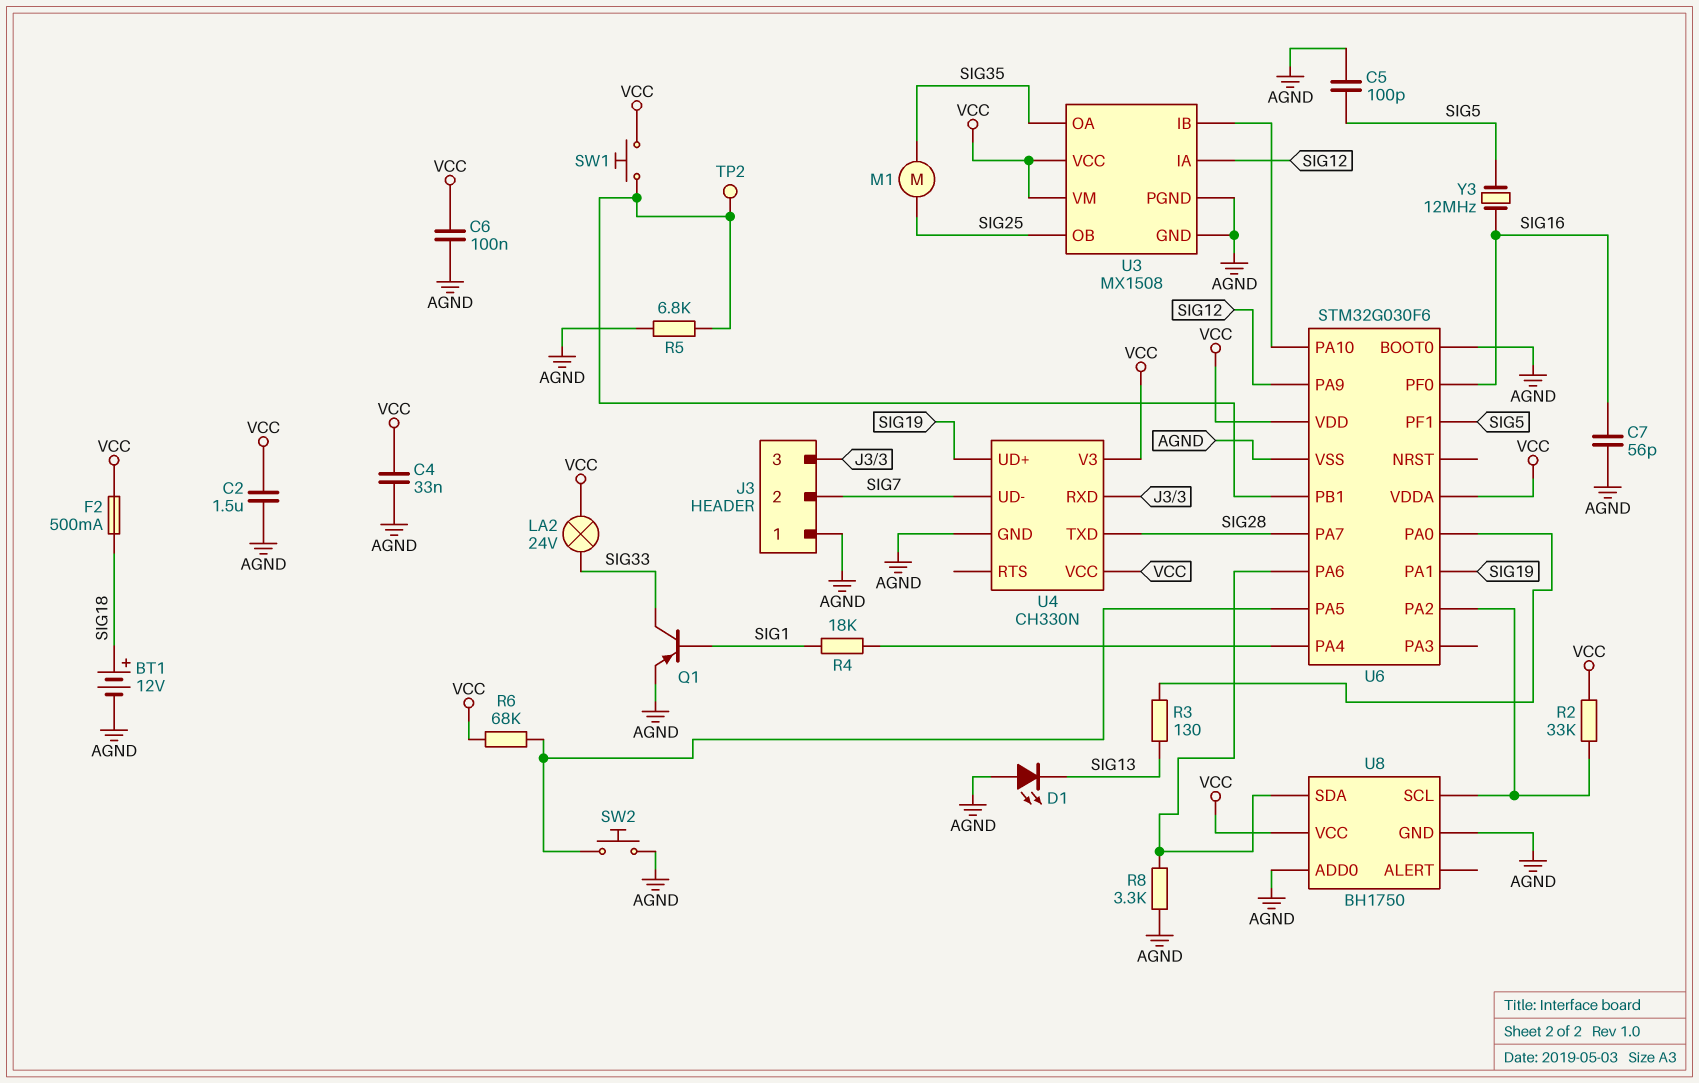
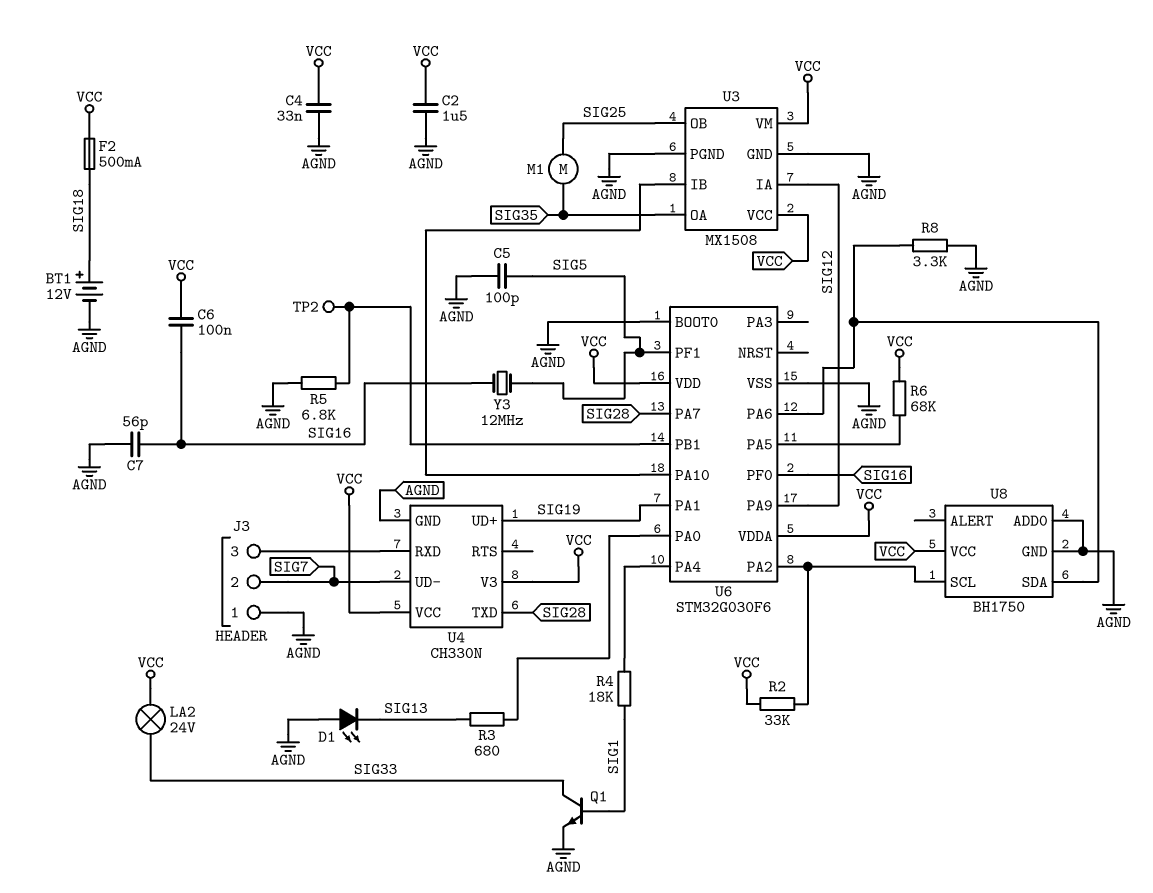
C6: 100nF (AGND, VCC) -> 100nF (SIG16, VCC)
Q1: PNP (B SIG1, C SIG33, E AGND) -> NPN (B SIG1, C SIG33, E AGND)
R3: 130 (SIG13, U6/PA0) -> 680 (SIG13, U6/PA0)
SW1: button (U6/PB1, VCC) -> none
SW2: button (AGND, U6/PA5) -> none

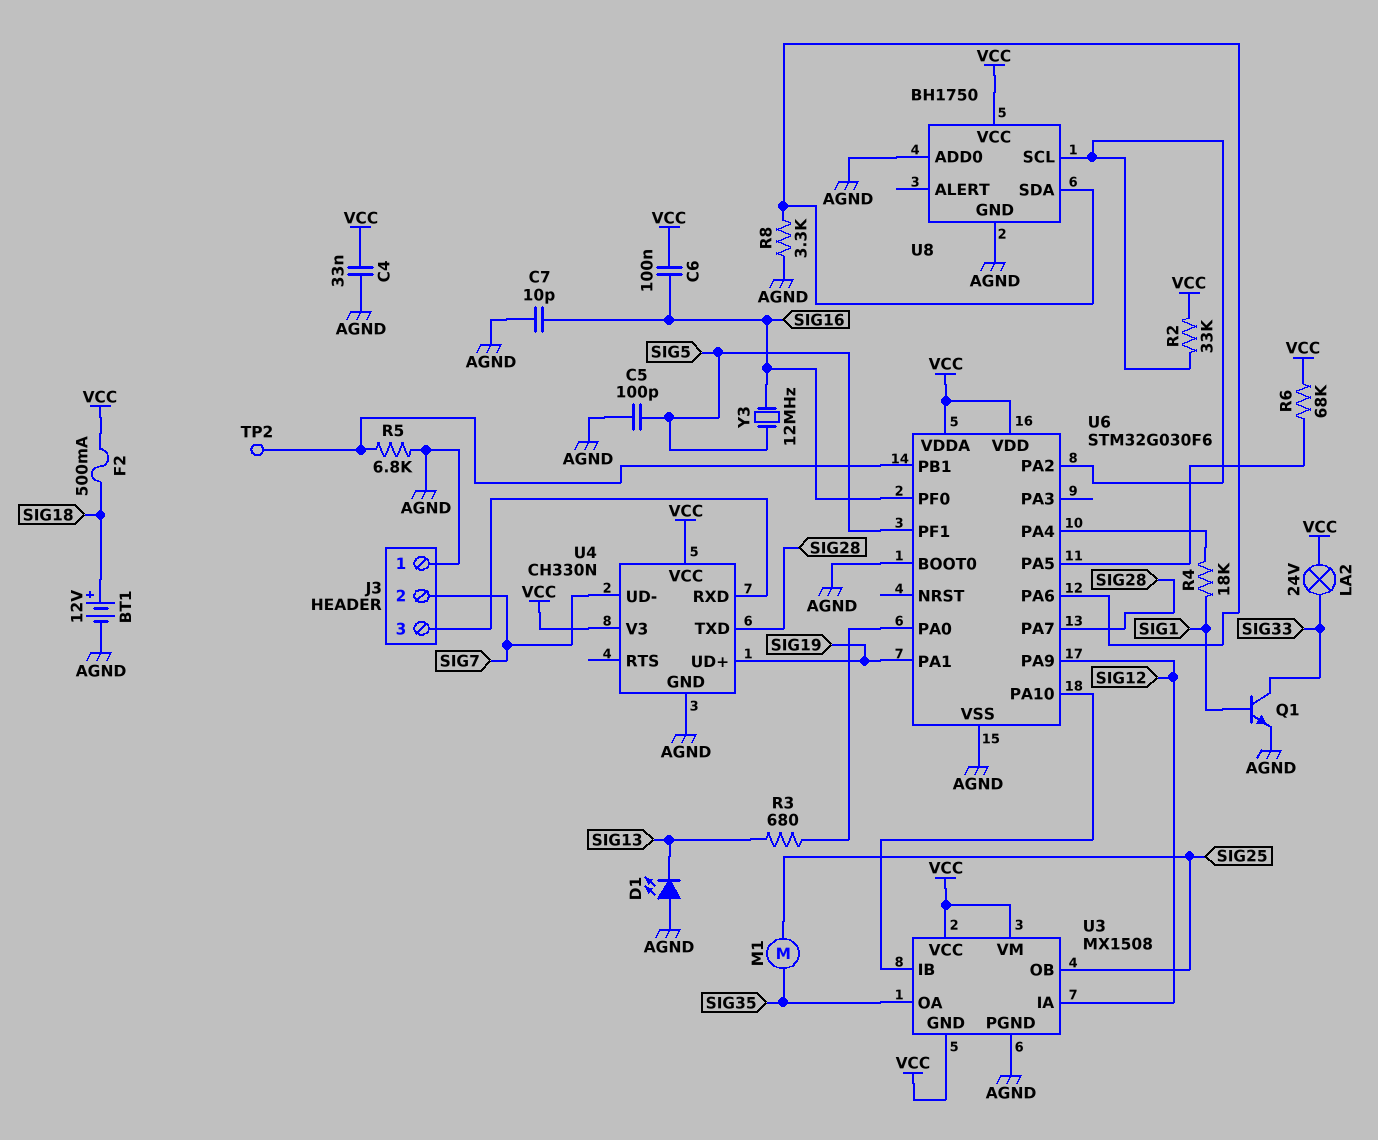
C2: 1.5uF (AGND, VCC) -> none
C7: 56pF (AGND, SIG16) -> 10pF (AGND, SIG16)
U3 pin GND: AGND -> VCC

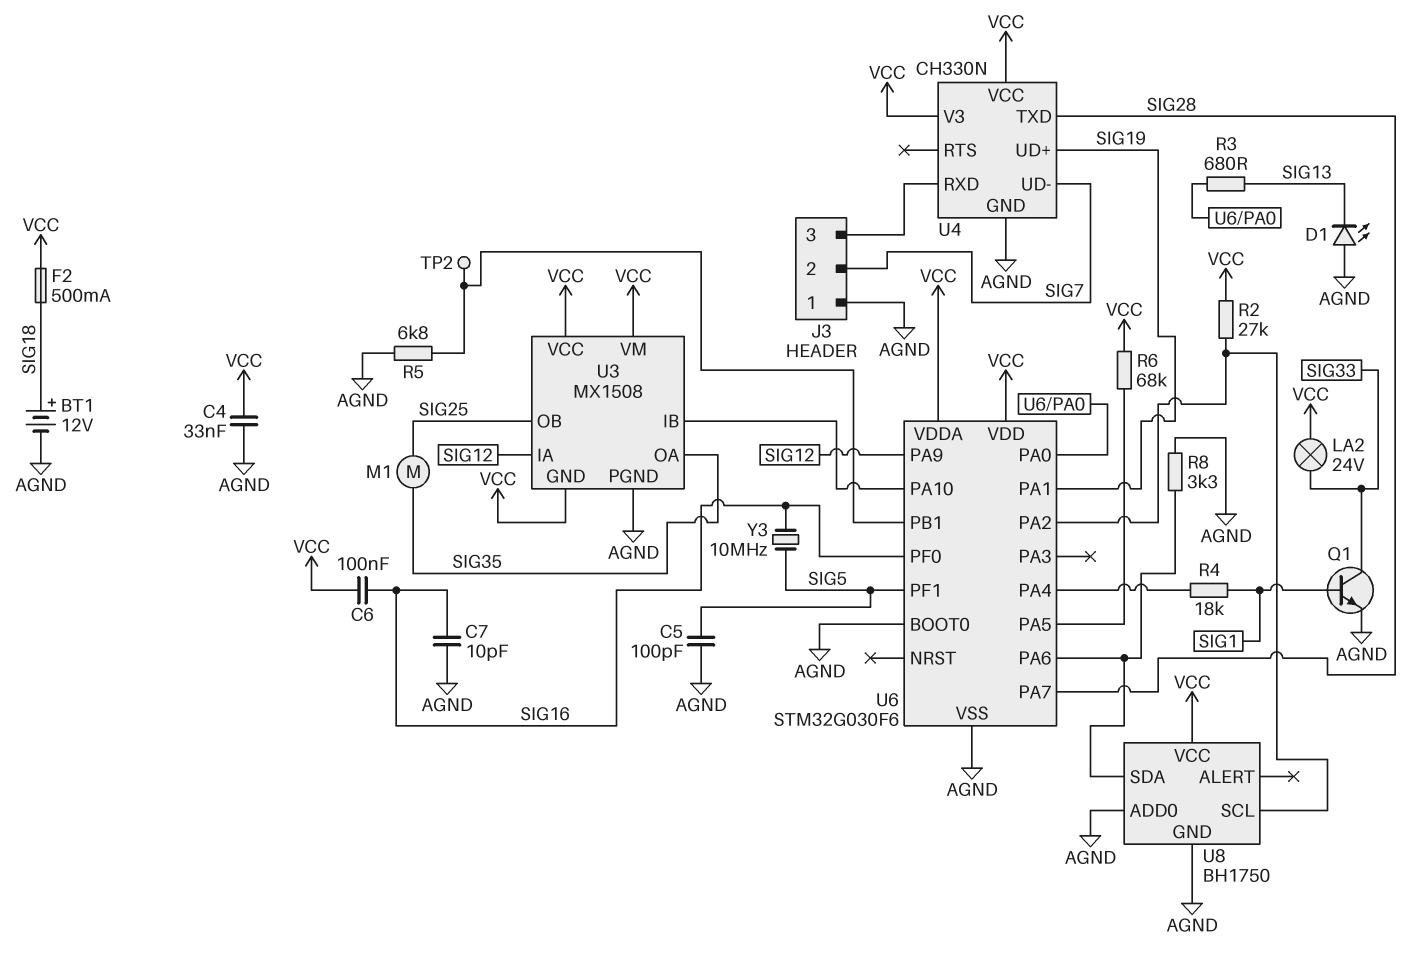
R2: 33k (U6/PA2, VCC) -> 27k (U6/PA2, VCC)
Y3: 12MHz (SIG5, SIG16) -> 10MHz (SIG5, SIG16)

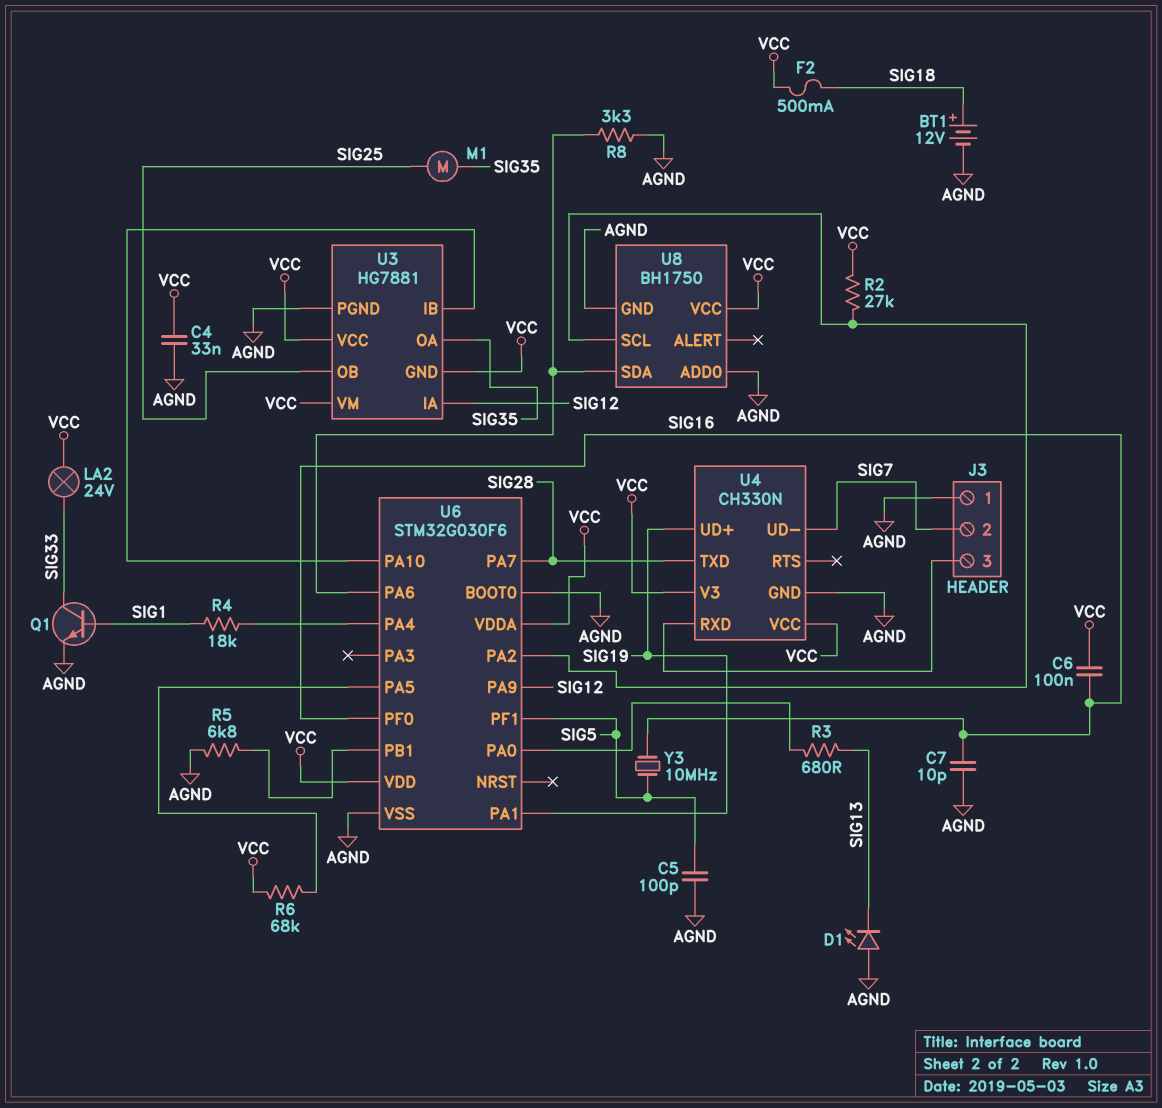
TP2: test point (U6/PB1) -> none
U3: MX1508 -> HG7881

